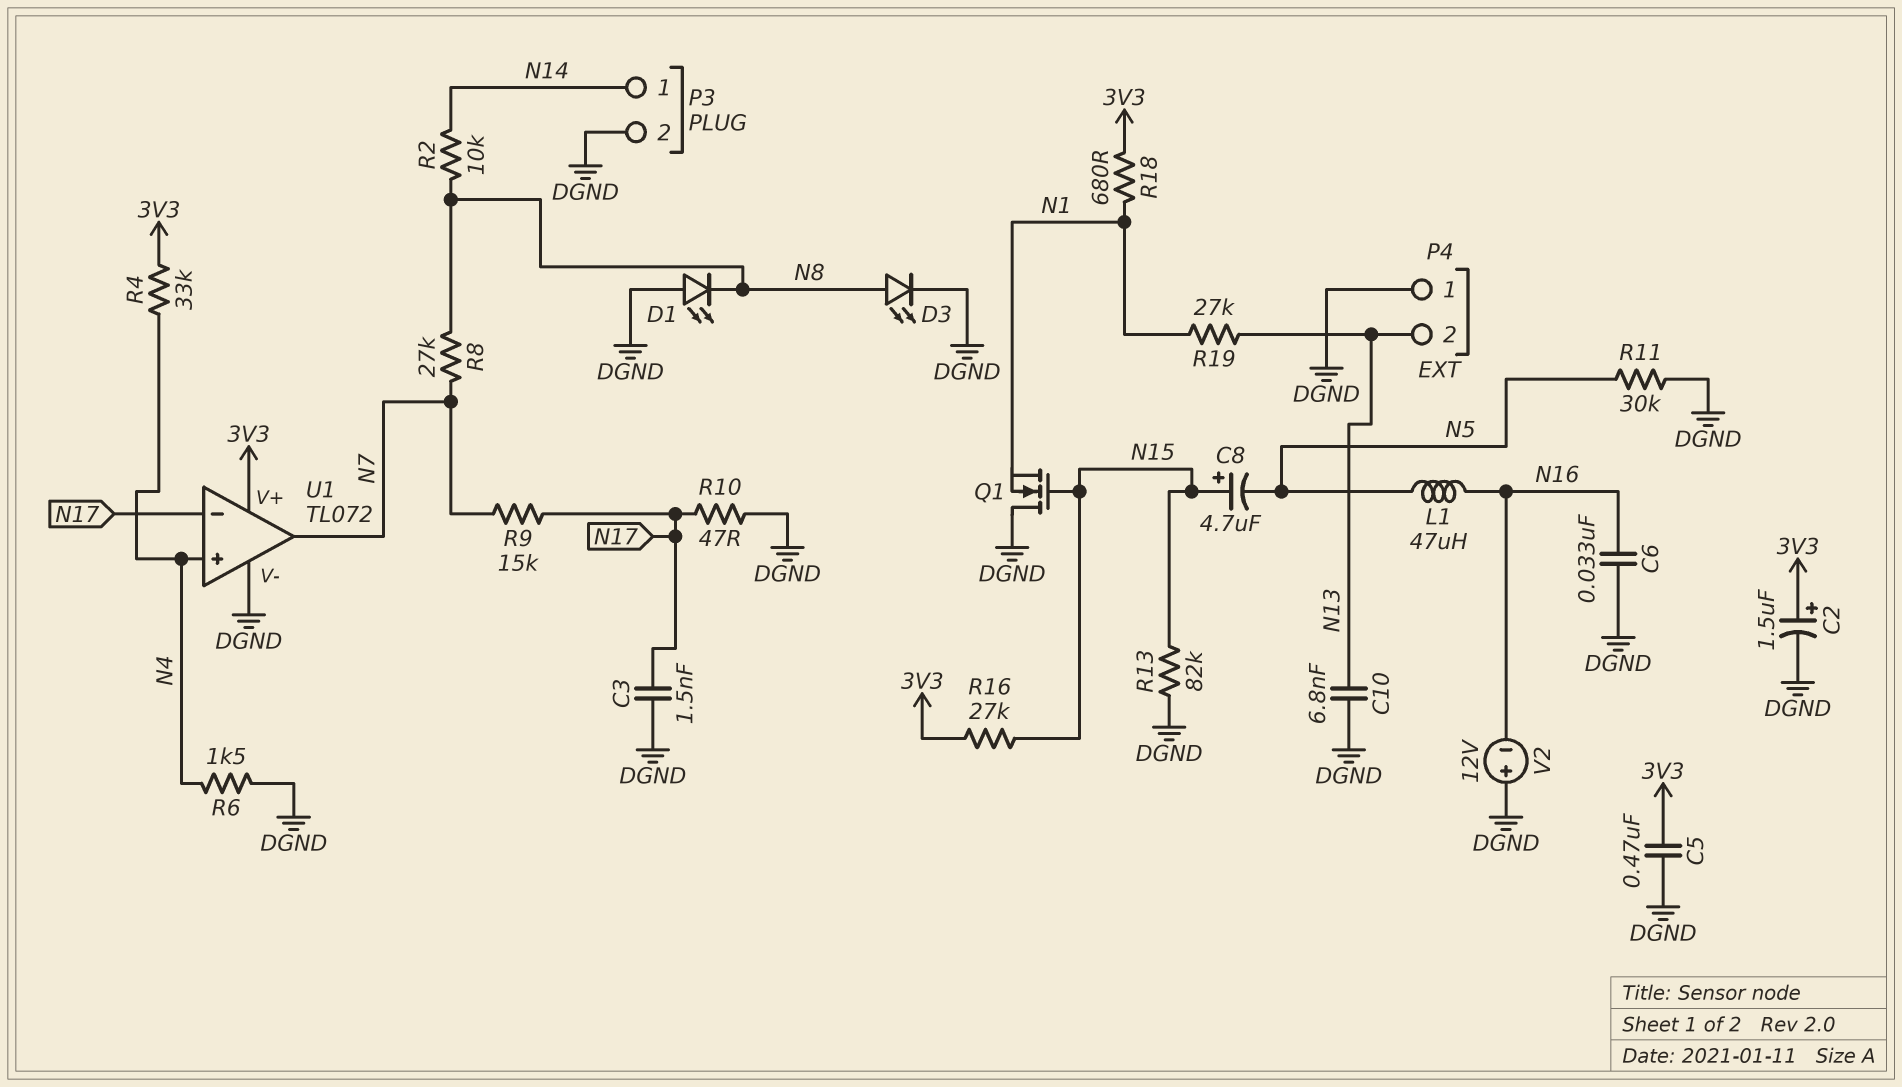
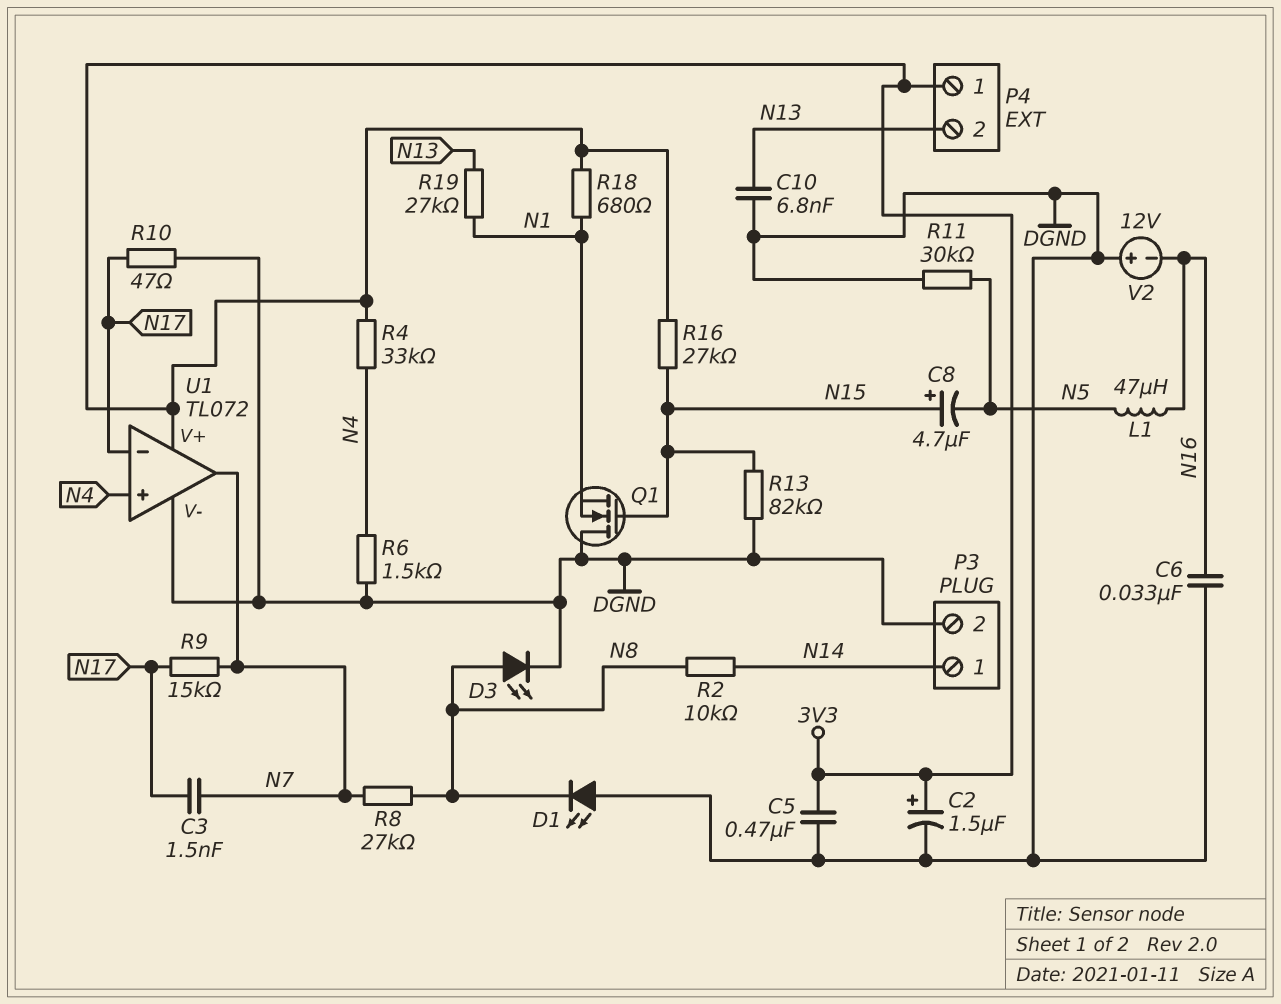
C3: 1.5nF (DGND, N17) -> 1.5nF (N7, N17)
P4 pin 1: DGND -> 3V3

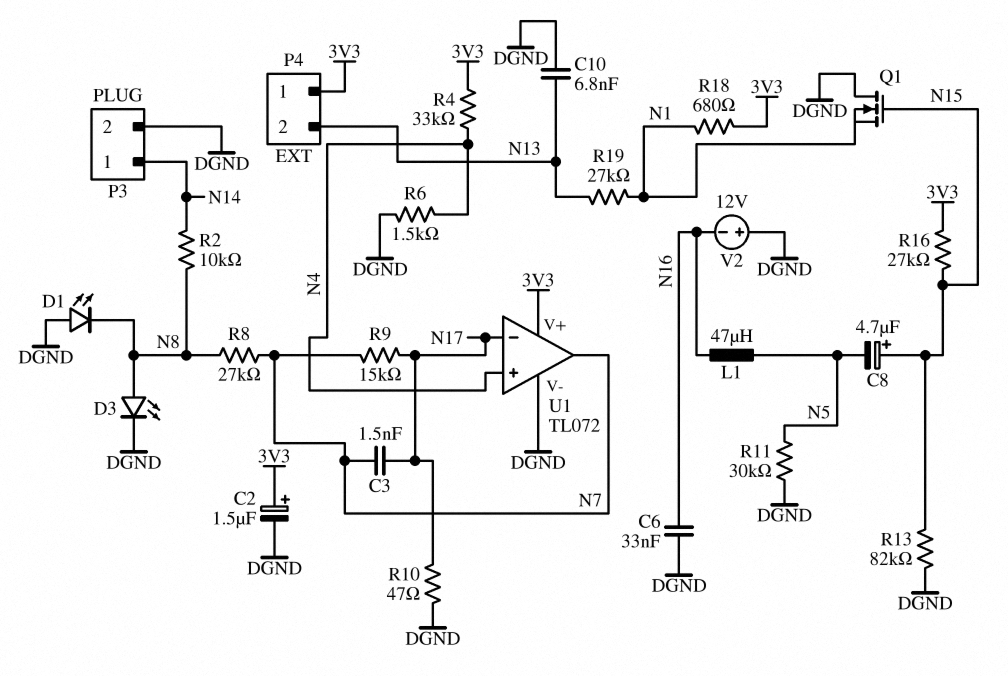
C5: 470nF (3V3, DGND) -> none

